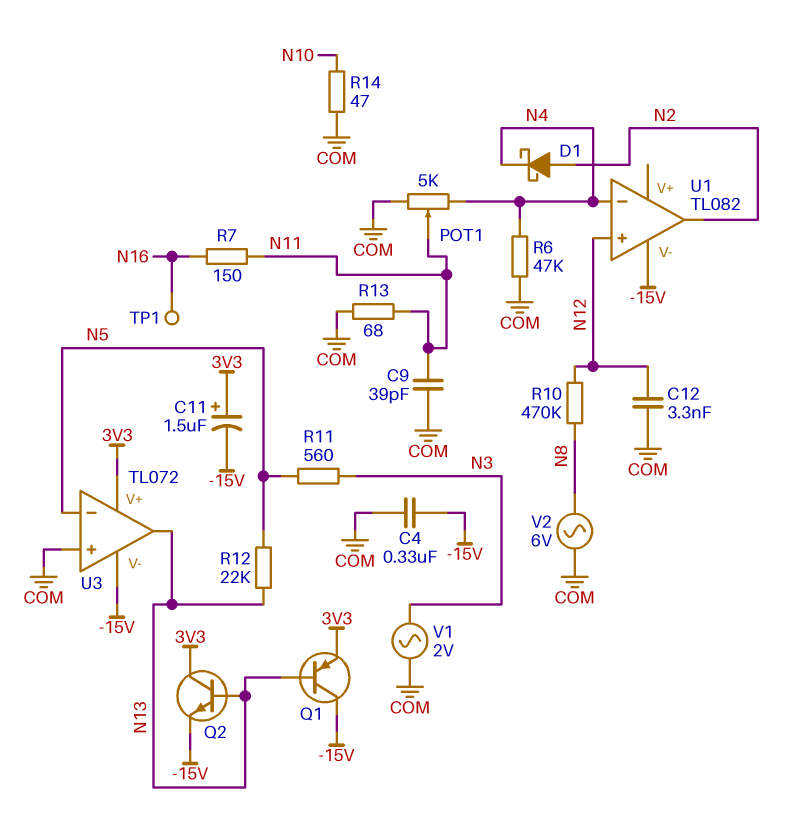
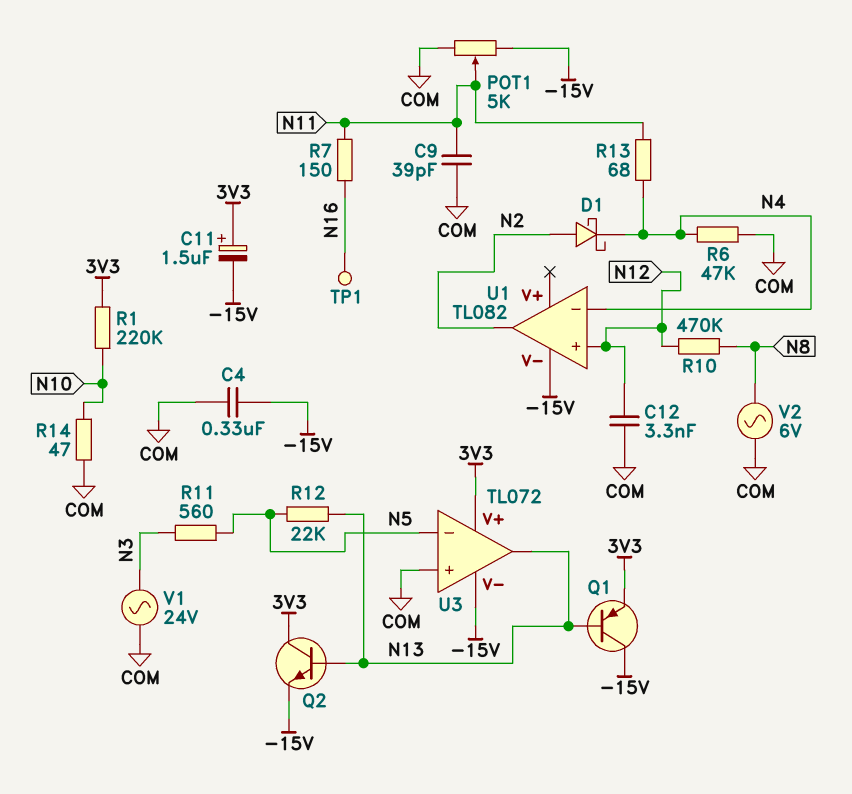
POT1: 5k (COM, N4, wiper N11) -> 5k (-15V, COM, wiper N11)
R1: none -> 220k (3V3, N10)
R13: 68 (COM, N11) -> 68 (N4, N11)
V1: AC 2V (COM, N3) -> AC 24V (COM, N3)

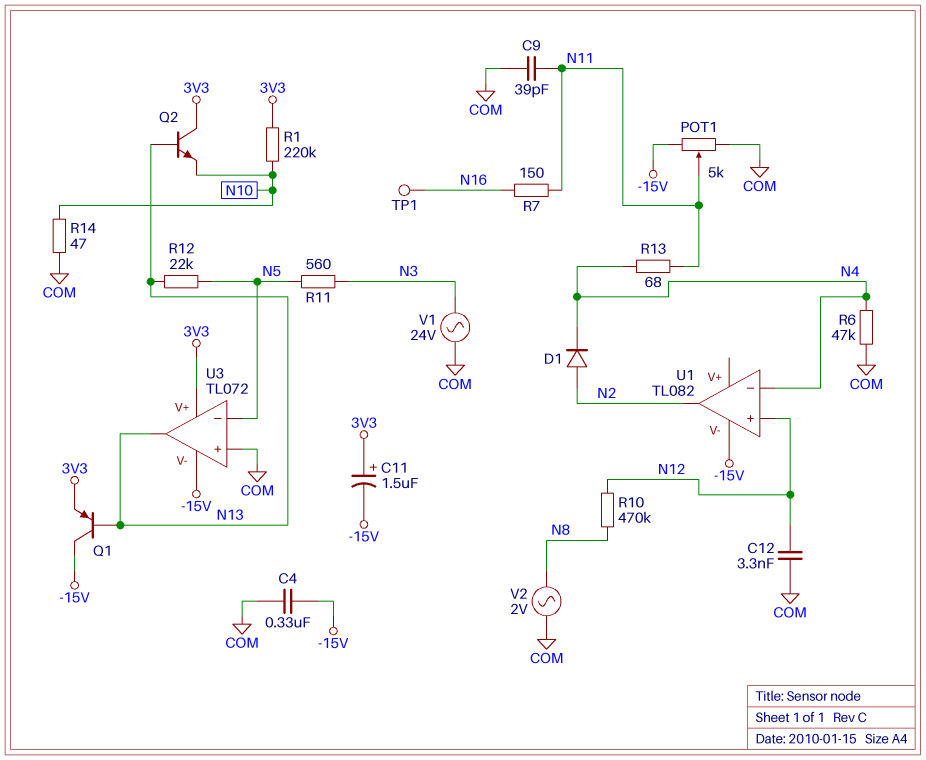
D1: schottky (A N2, K N4) -> diode (A N2, K N4)
Q2: NPN (B N13, C 3V3, E -15V) -> NPN (B N13, C 3V3, E N10)
V2: AC 6V (COM, N8) -> AC 2V (COM, N8)

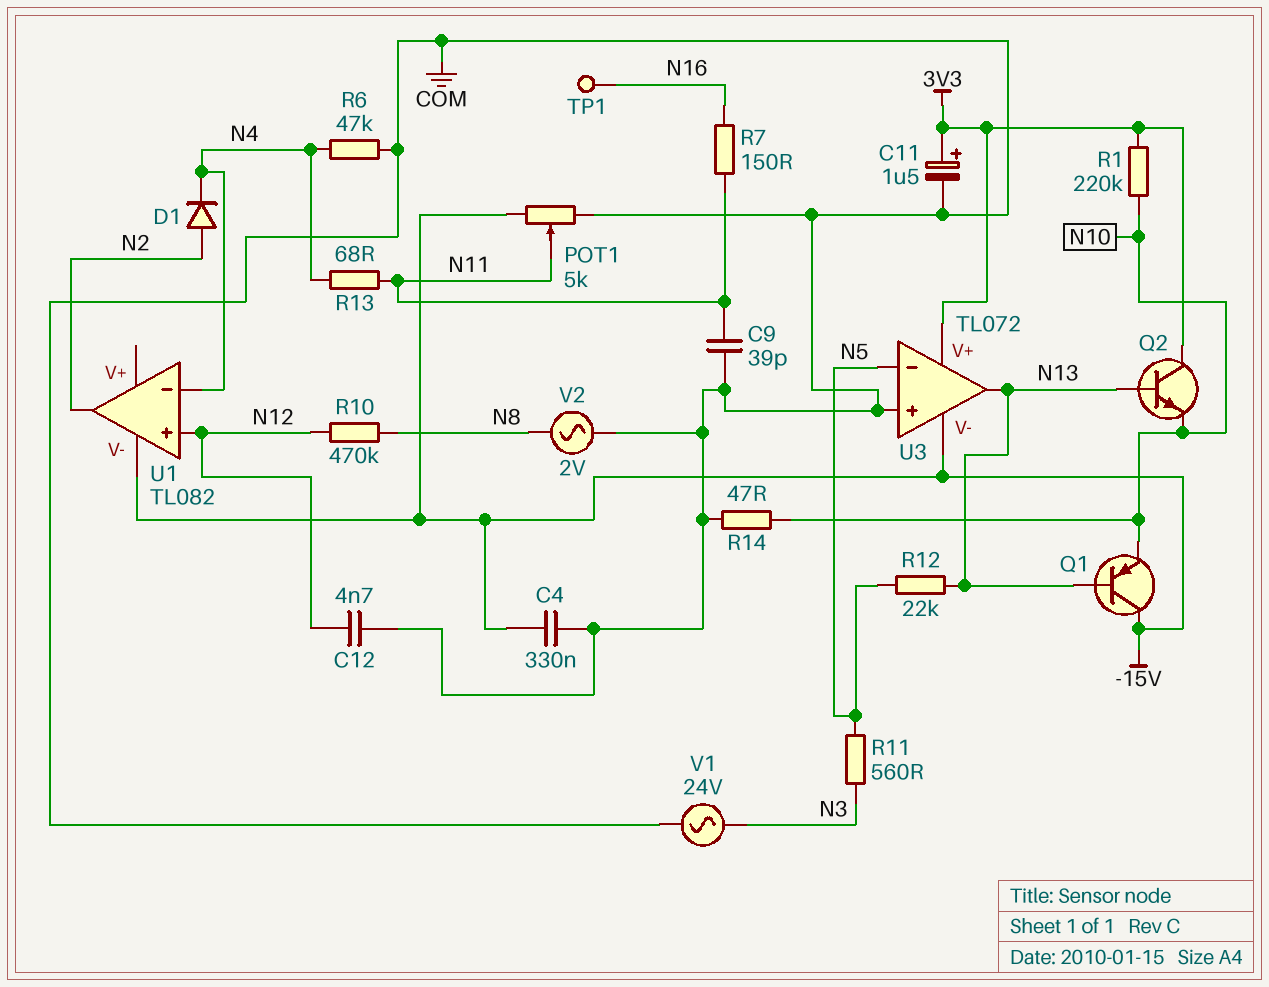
C11: 1.5uF (plus 3V3, minus -15V) -> 1.5uF (plus 3V3, minus COM)
C12: 3.3nF (COM, N12) -> 4.7nF (COM, N12)
Q1: PNP (B N13, C -15V, E 3V3) -> PNP (B N13, C -15V, E N10)

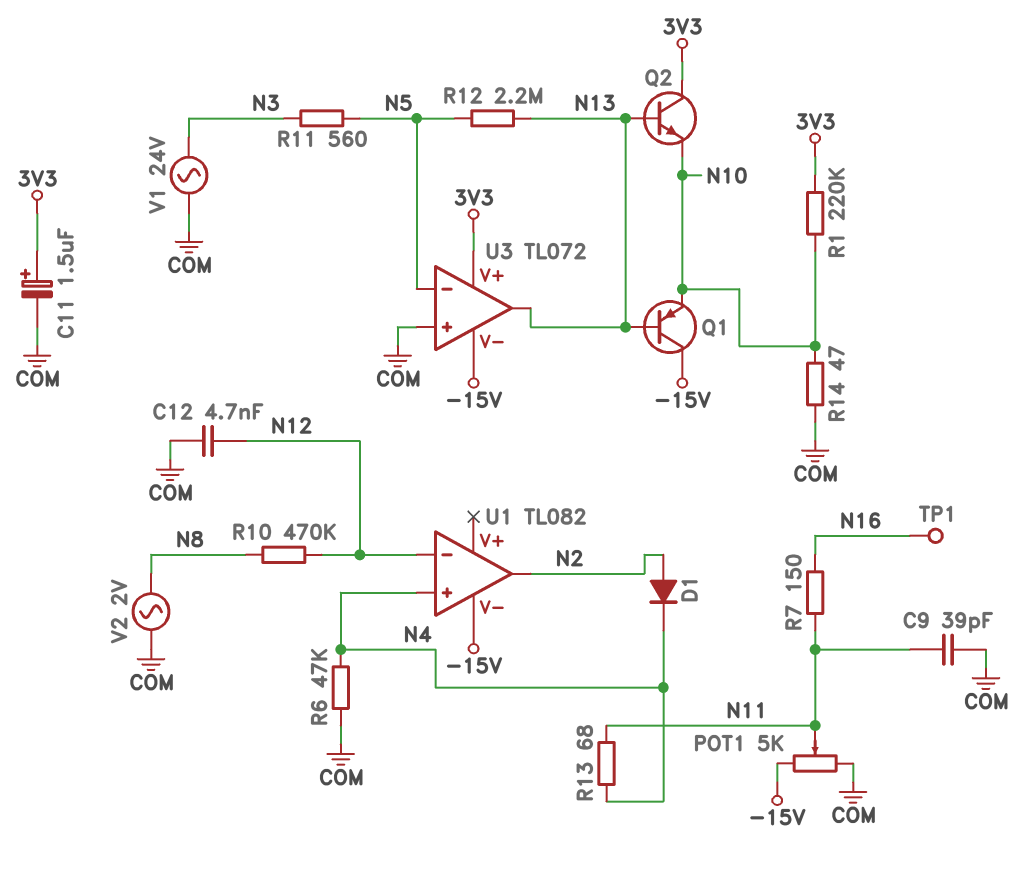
C4: 330nF (-15V, COM) -> none
R12: 22k (N5, N13) -> 2.2M (N5, N13)
U1 pin in+: N12 -> N4
U1 pin in-: N4 -> N12

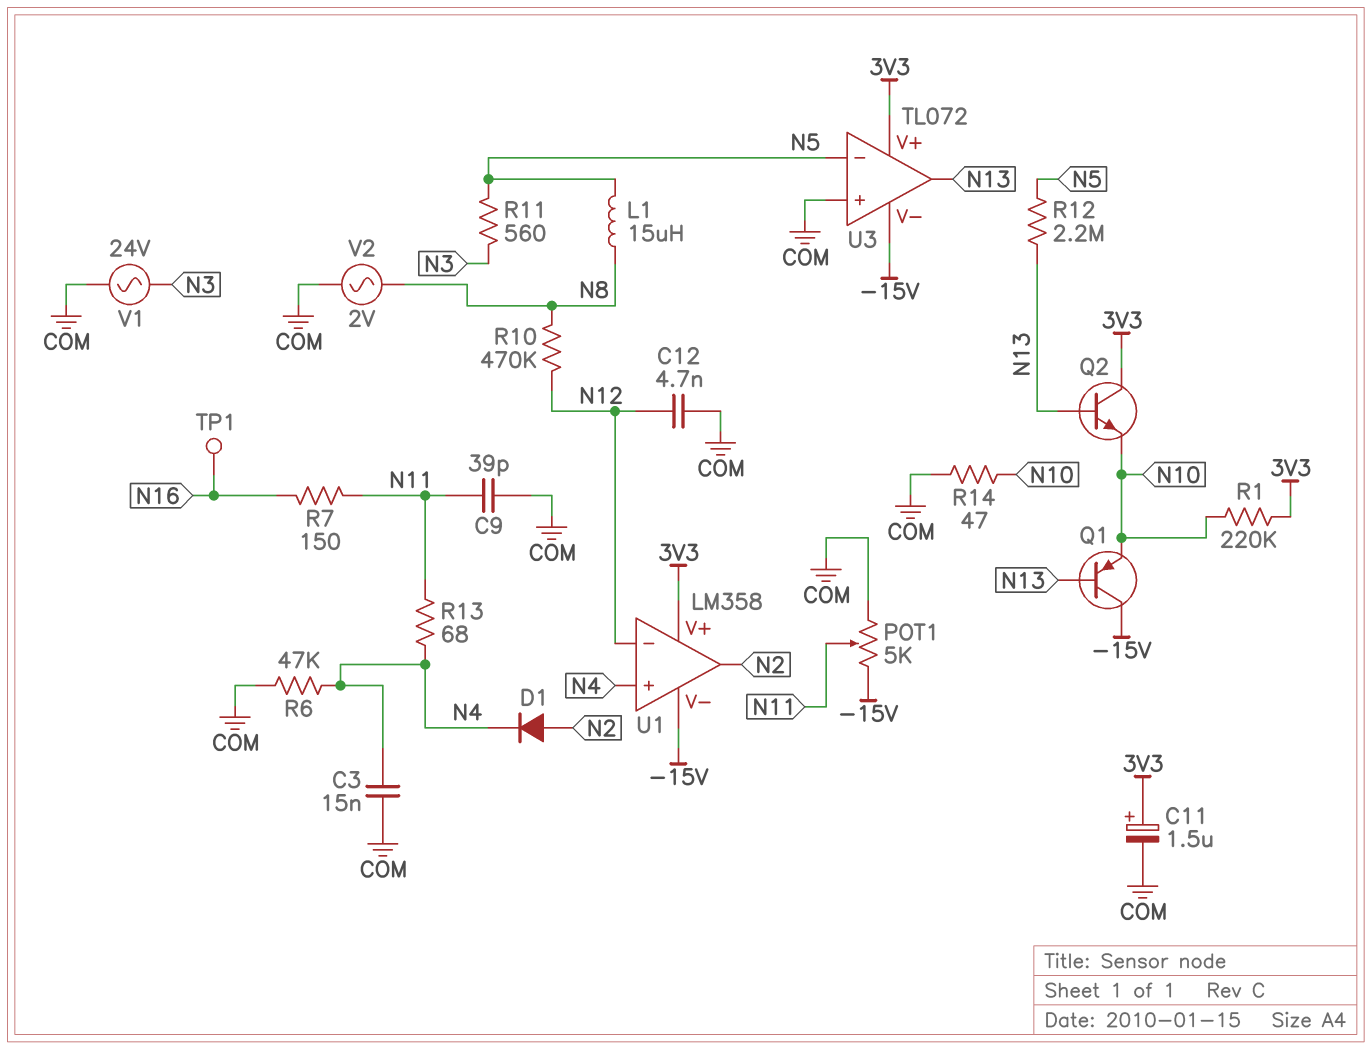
C3: none -> 15nF (COM, N4)
L1: none -> 15uH (N5, N8)
U1: TL082 -> LM358
U1 pin V+: none -> 3V3

